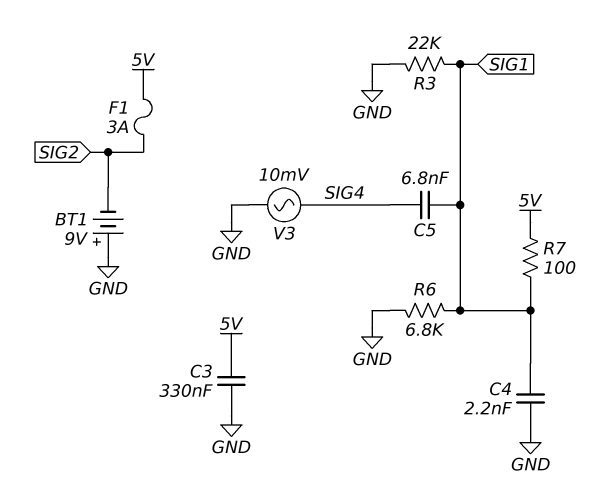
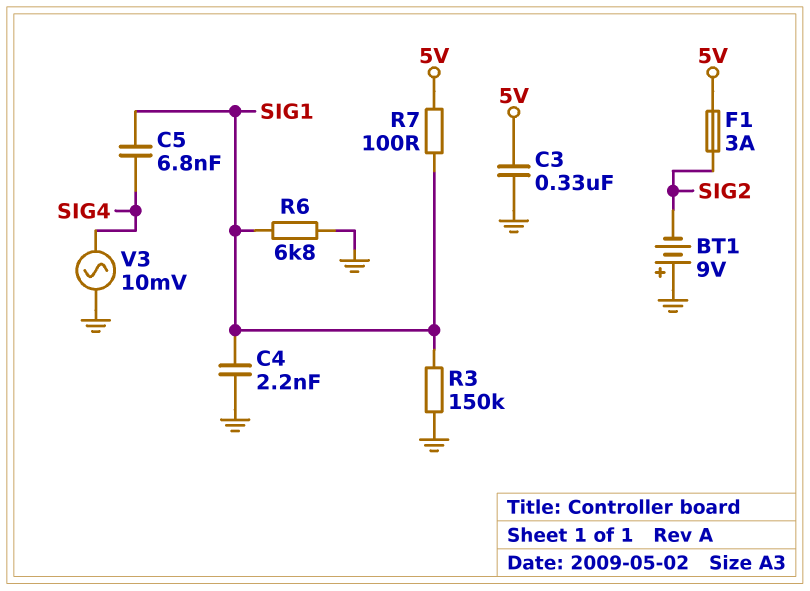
R3: 22k (GND, SIG1) -> 150k (GND, SIG1)

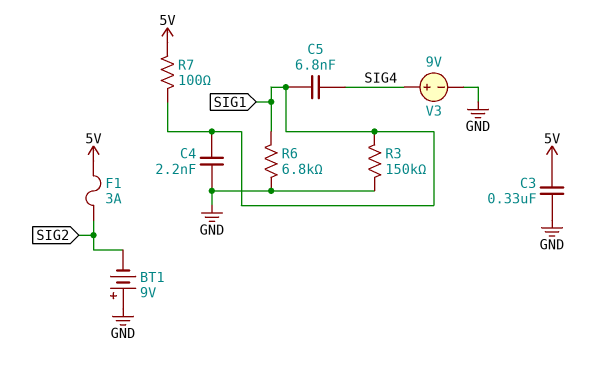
V3: AC 10mV (GND, SIG4) -> 9V (plus SIG4, minus GND)

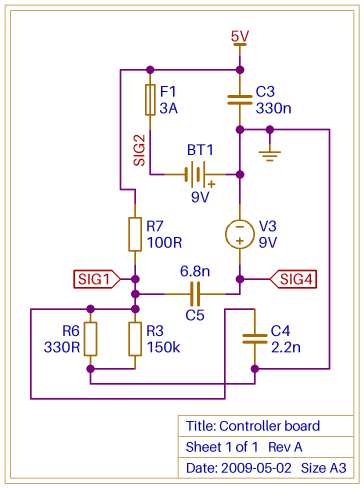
R6: 6.8k (GND, SIG1) -> 330 (GND, SIG1)

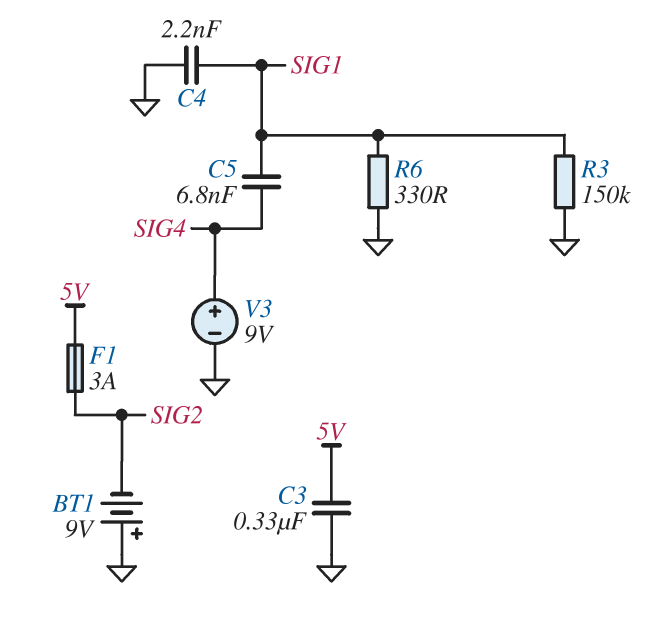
R7: 100 (5V, SIG1) -> none

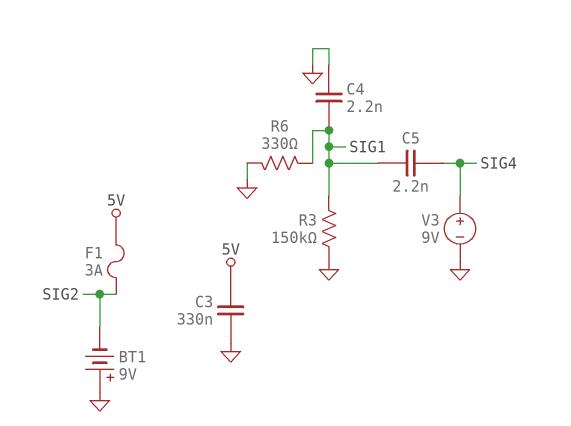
C5: 6.8nF (SIG1, SIG4) -> 2.2nF (SIG1, SIG4)

